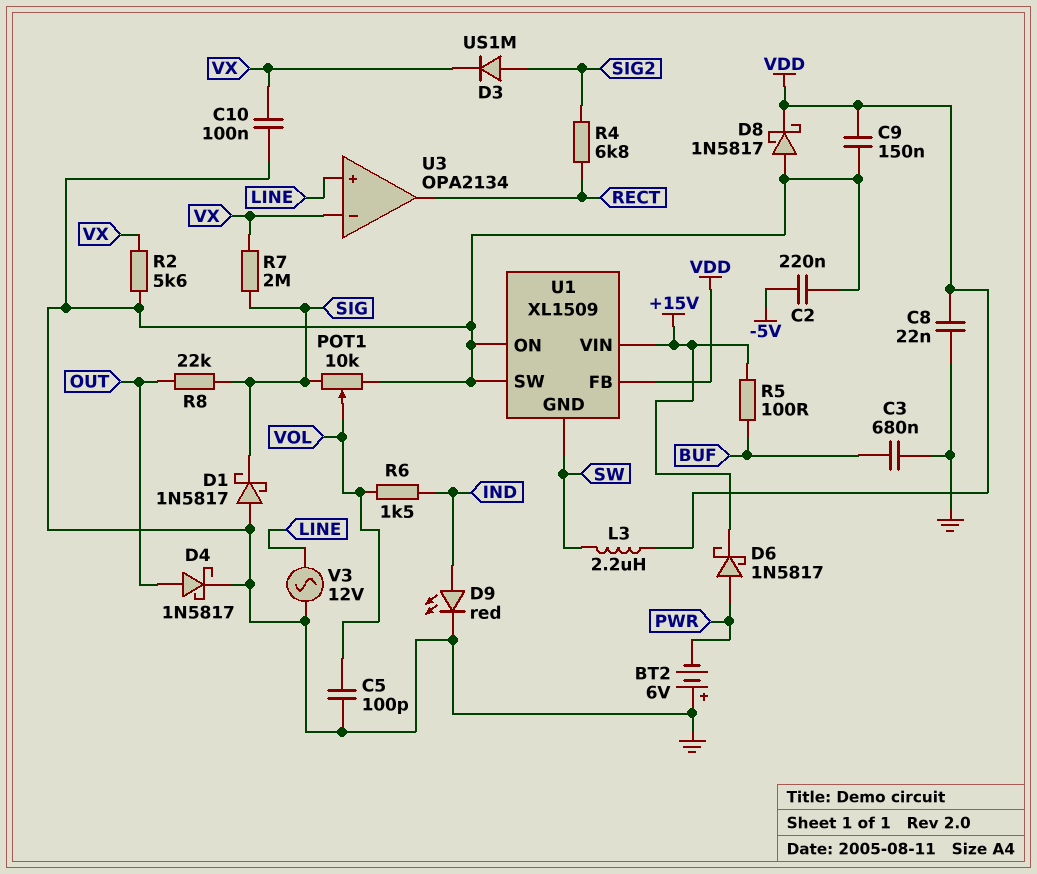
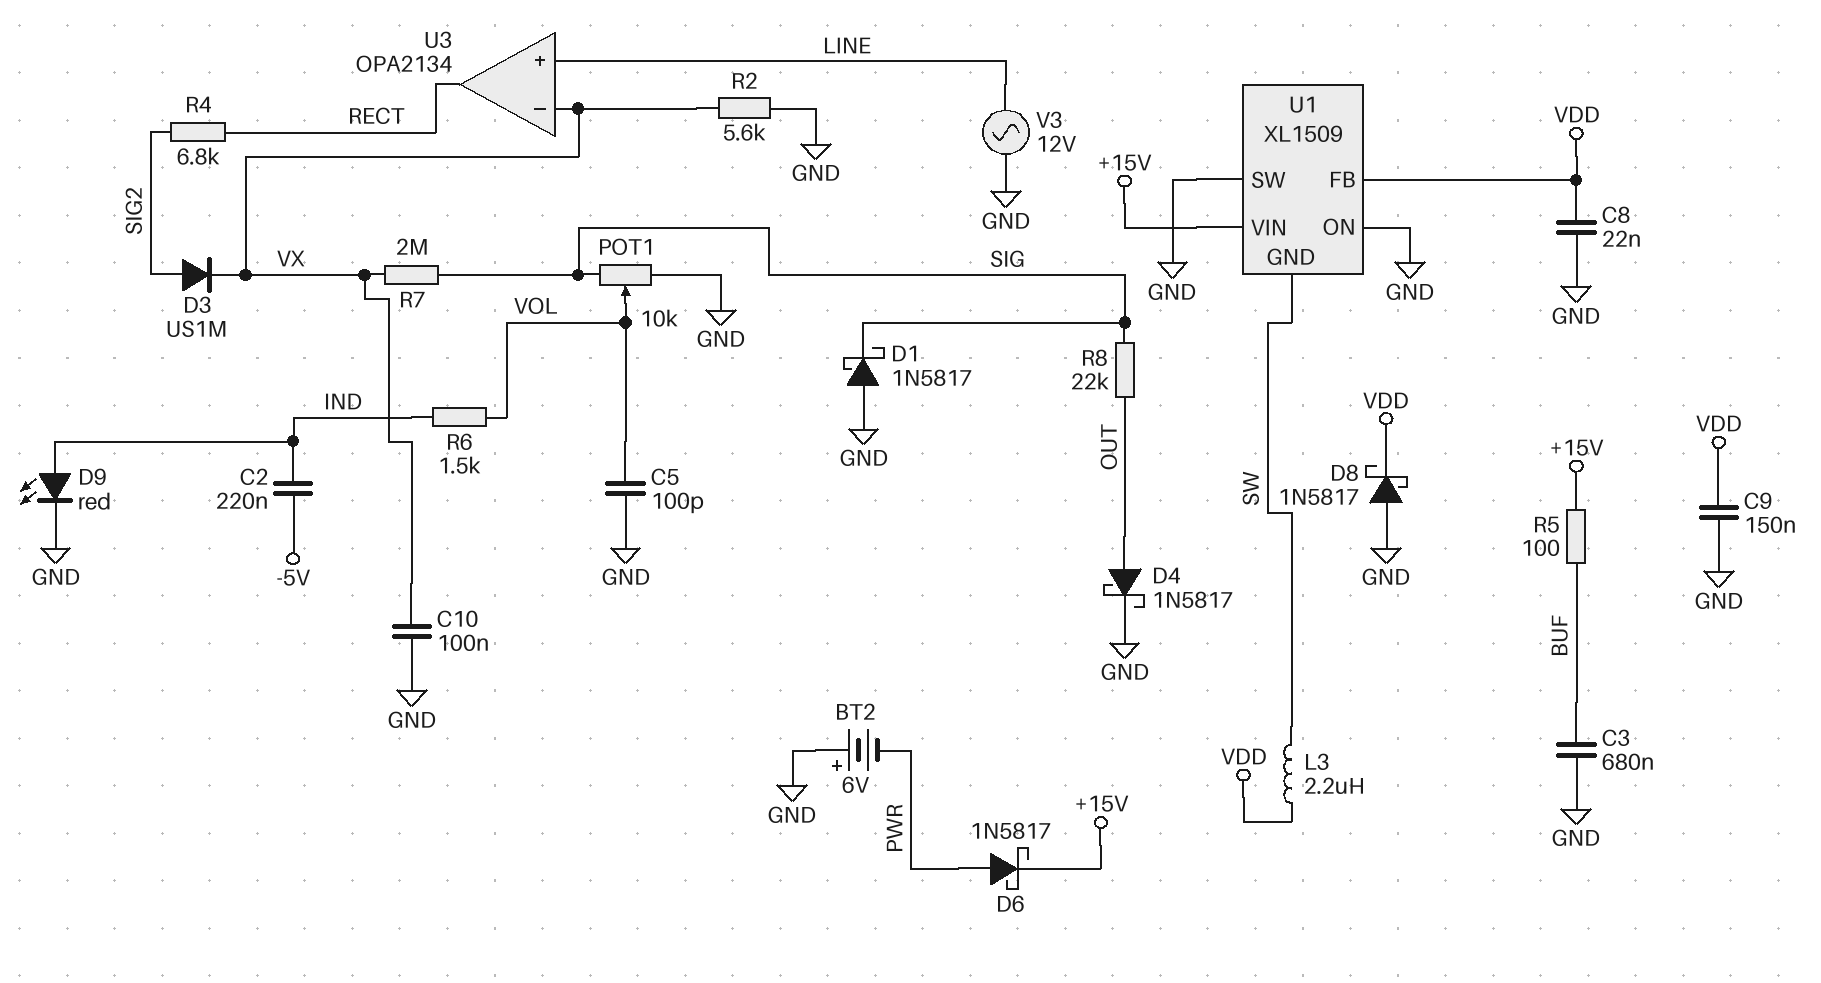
C2: 220nF (-5V, GND) -> 220nF (-5V, IND)

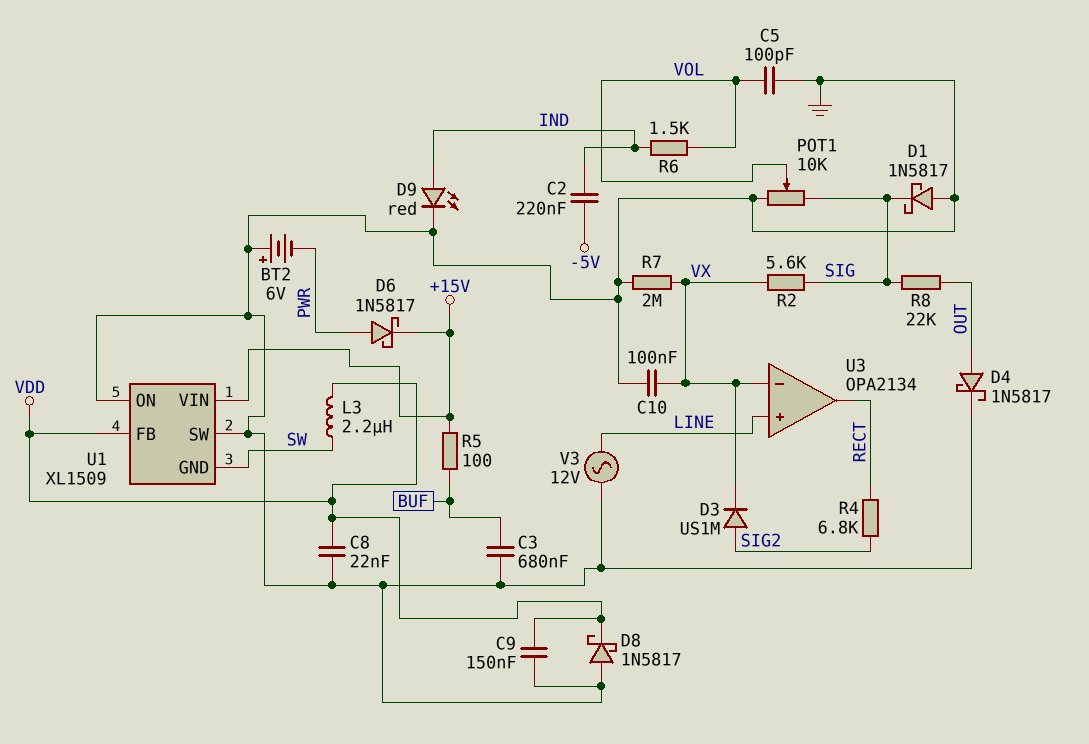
R2: 5.6k (GND, VX) -> 5.6k (SIG, VX)
R7: 2M (SIG, VX) -> 2M (GND, VX)

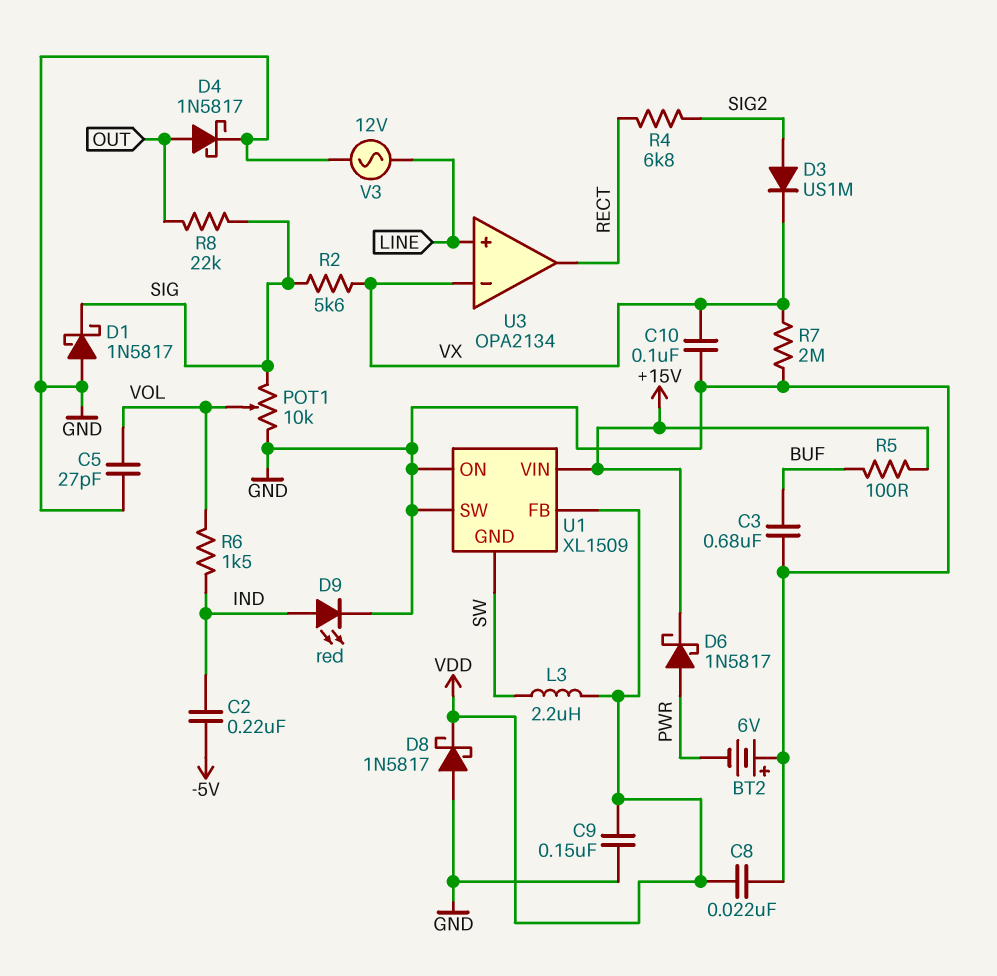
C5: 100pF (GND, VOL) -> 27pF (GND, VOL)

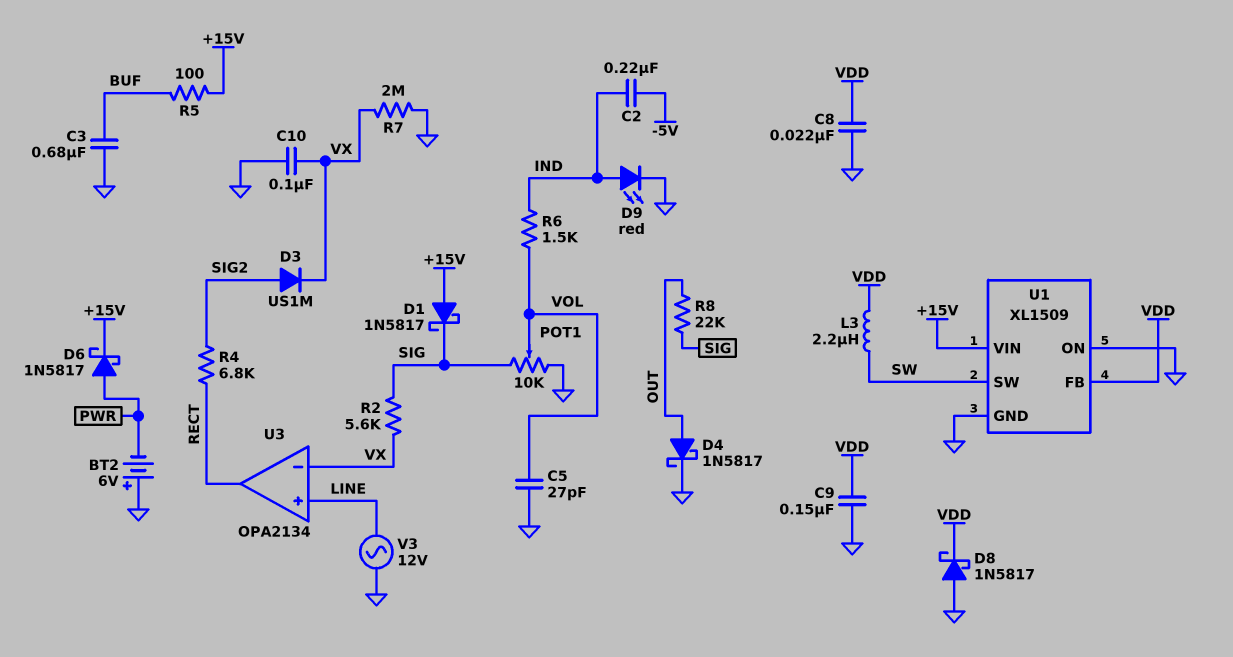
D1: schottky 1N5817 (A GND, K SIG) -> schottky 1N5817 (A +15V, K SIG)
U1 pin GND: SW -> GND
U1 pin SW: GND -> SW

